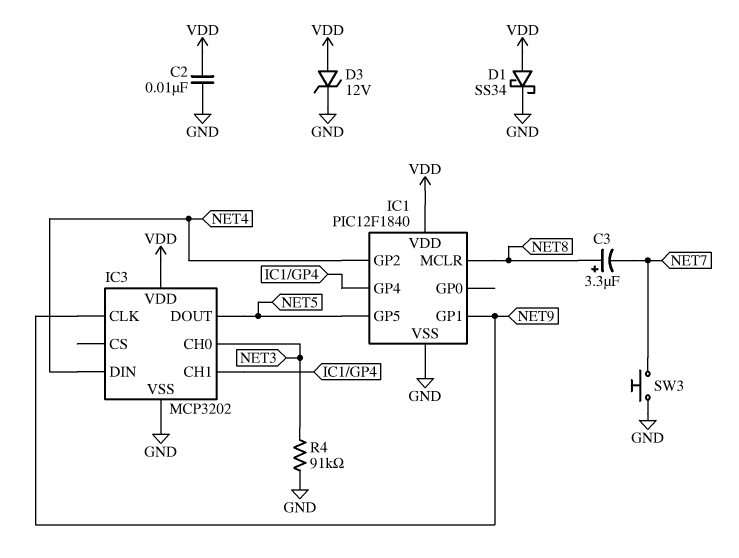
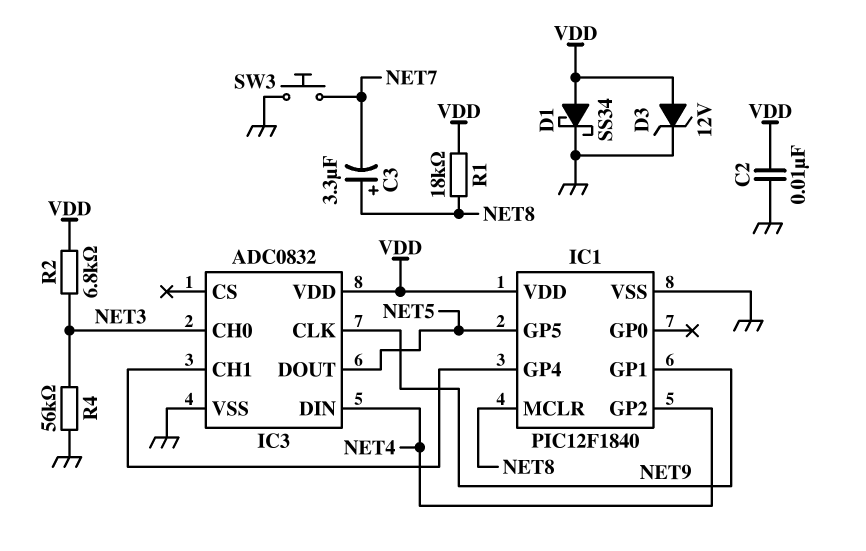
IC3: MCP3202 -> ADC0832
R1: none -> 18k (NET8, VDD)
R2: none -> 6.8k (NET3, VDD)
R4: 91k (GND, NET3) -> 56k (GND, NET3)

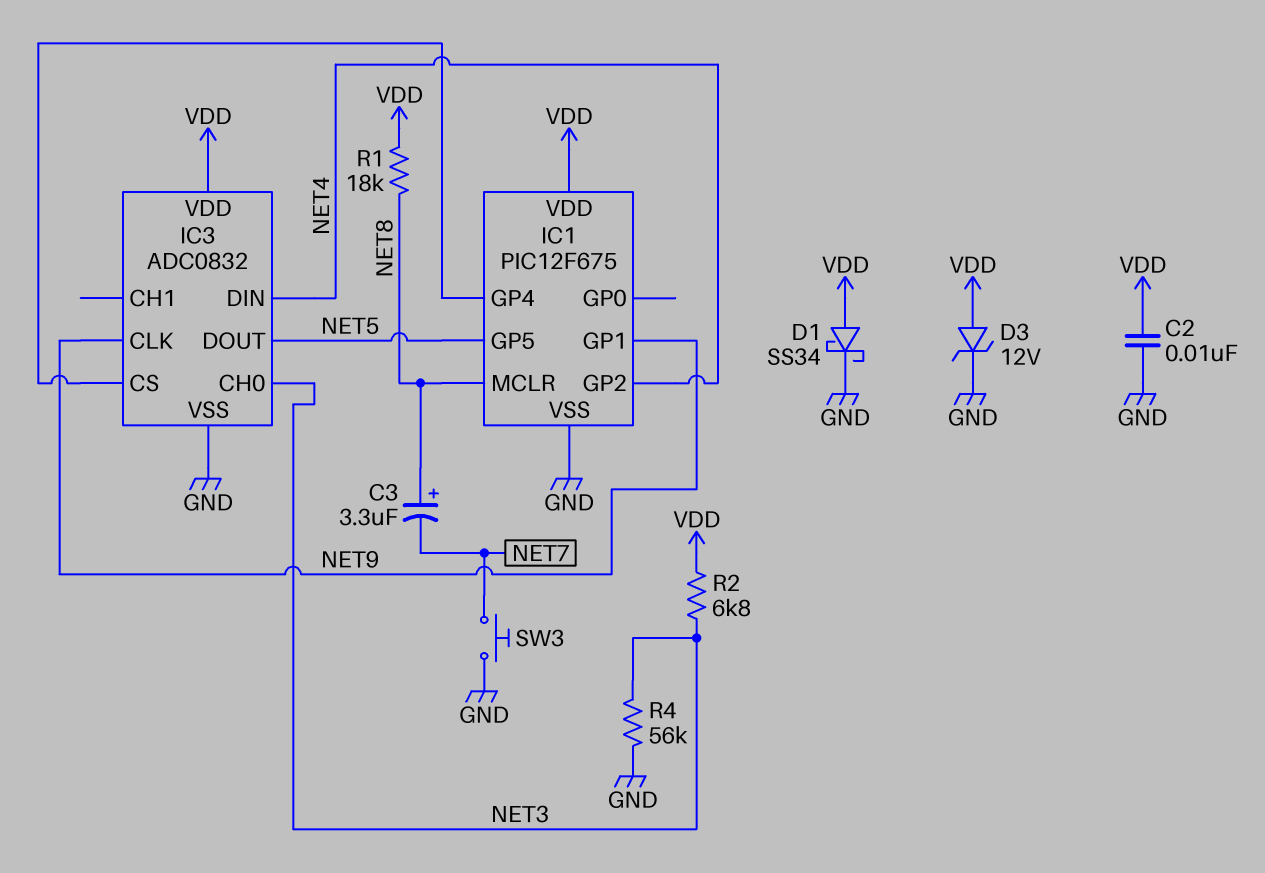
IC1: PIC12F1840 -> PIC12F675
IC3 pin CH1: IC1/GP4 -> none
IC3 pin CS: none -> IC1/GP4

